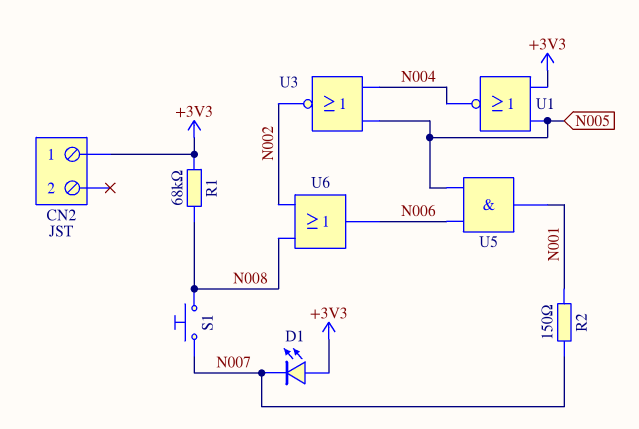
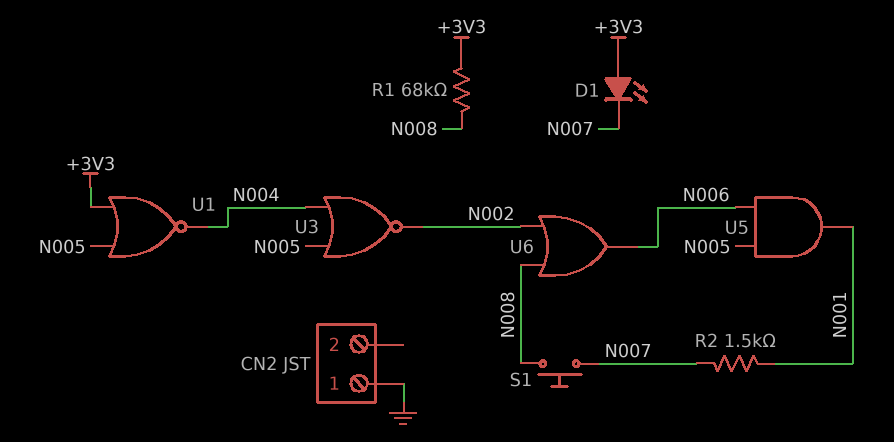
CN2 pin 1: +3V3 -> GND
R2: 150 (N001, N007) -> 1.5k (N001, N007)

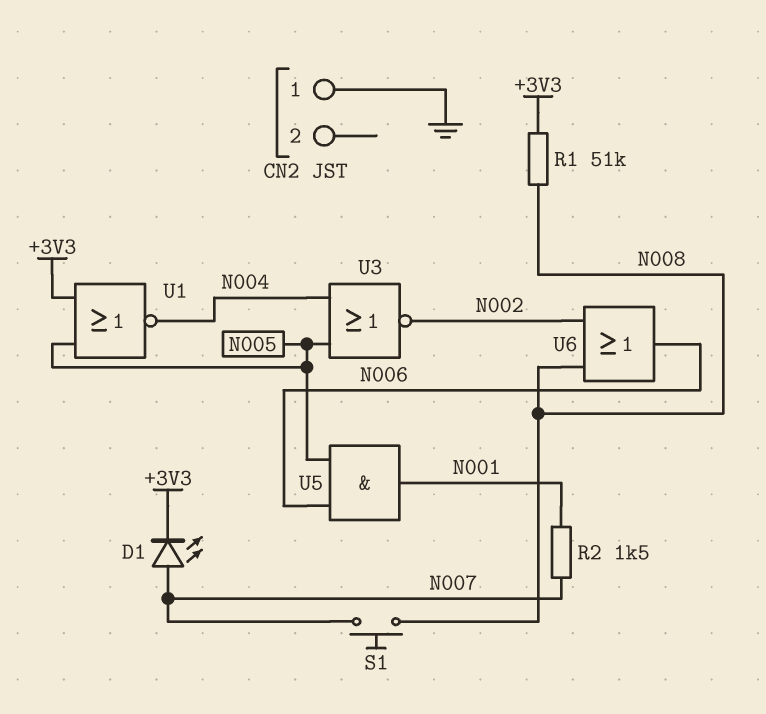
D1: LED (A +3V3, K N007) -> LED (A N007, K +3V3)
R1: 68k (+3V3, N008) -> 51k (+3V3, N008)

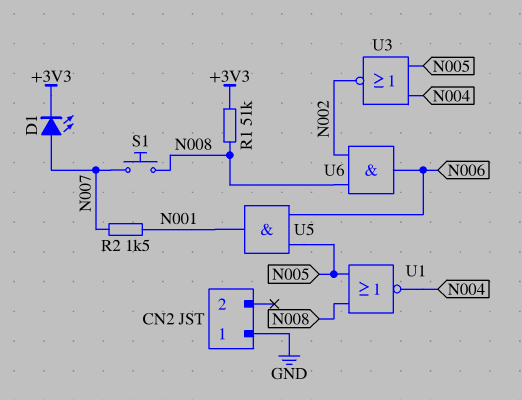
U1: NOR (in +3V3, in N005, out N004) -> NOR (in N005, in N008, out N004)
U6: OR (in N002, in N008, out N006) -> AND (in N002, in N008, out N006)

